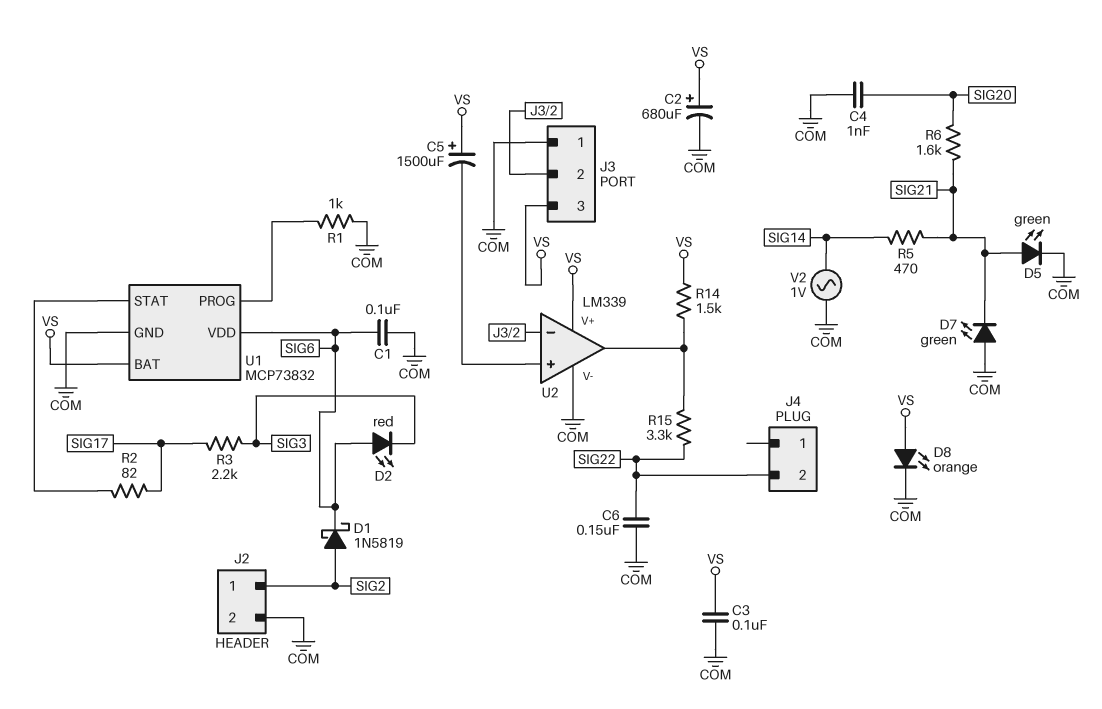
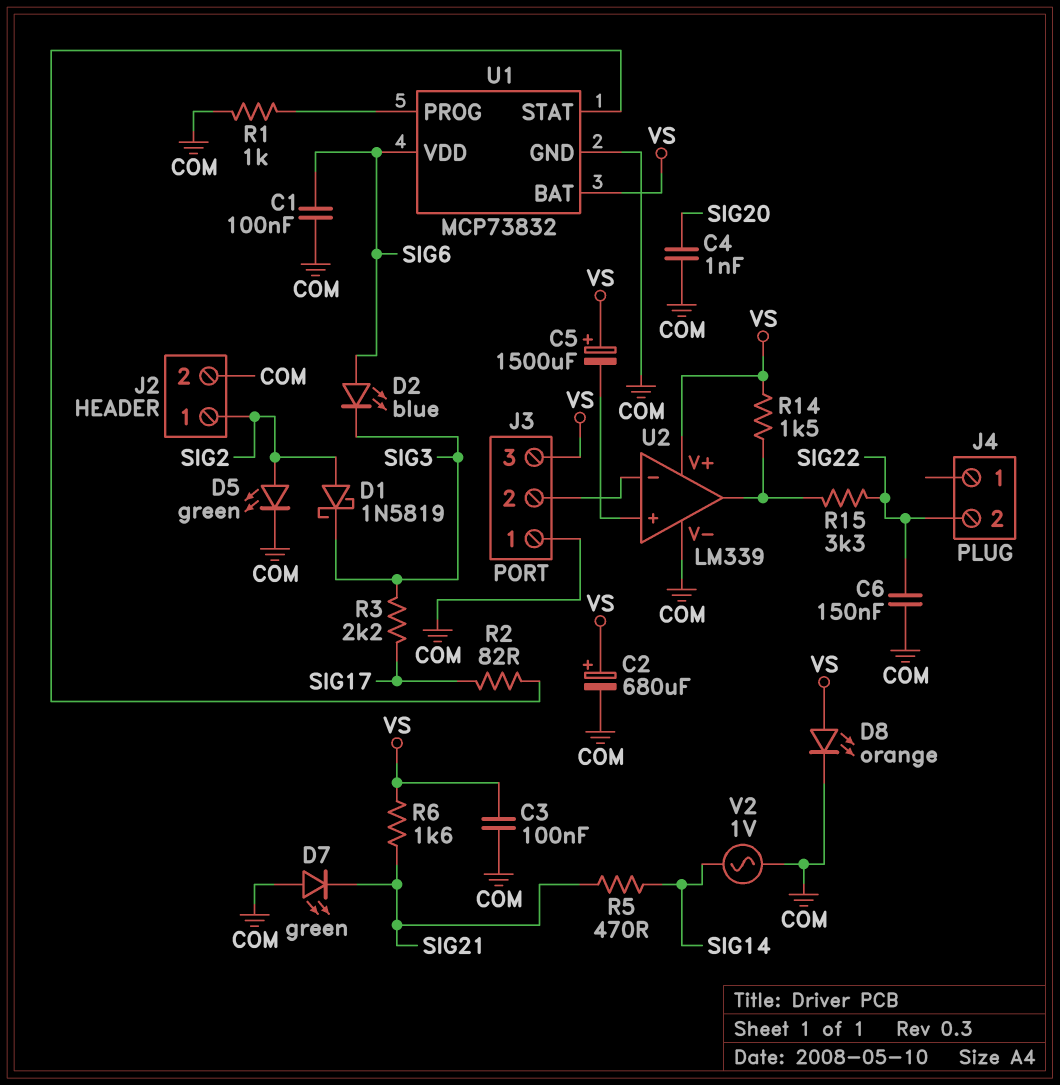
D1: schottky 1N5819 (A SIG2, K SIG6) -> schottky 1N5819 (A SIG2, K SIG3)
D2: LED red (A SIG6, K SIG3) -> LED blue (A SIG6, K SIG3)
D5: LED green (A SIG21, K COM) -> LED green (A SIG2, K COM)
R6: 1.6k (SIG20, SIG21) -> 1.6k (SIG21, VS)

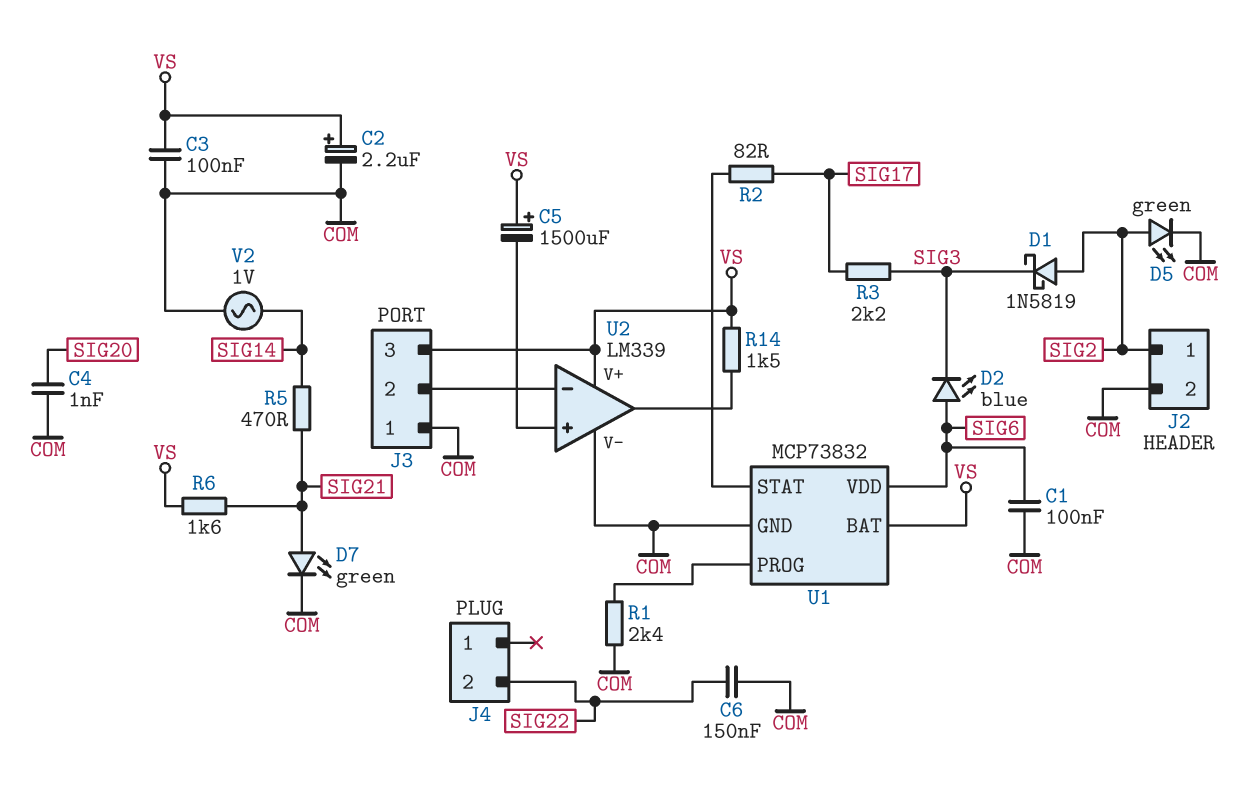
C2: 680uF (plus VS, minus COM) -> 2.2uF (plus VS, minus COM)
D7: LED green (A COM, K SIG21) -> LED green (A SIG21, K COM)
D8: LED orange (A VS, K COM) -> none
R1: 1k (COM, U1/PROG) -> 2.4k (COM, U1/PROG)
R15: 3.3k (SIG22, U2/out) -> none

